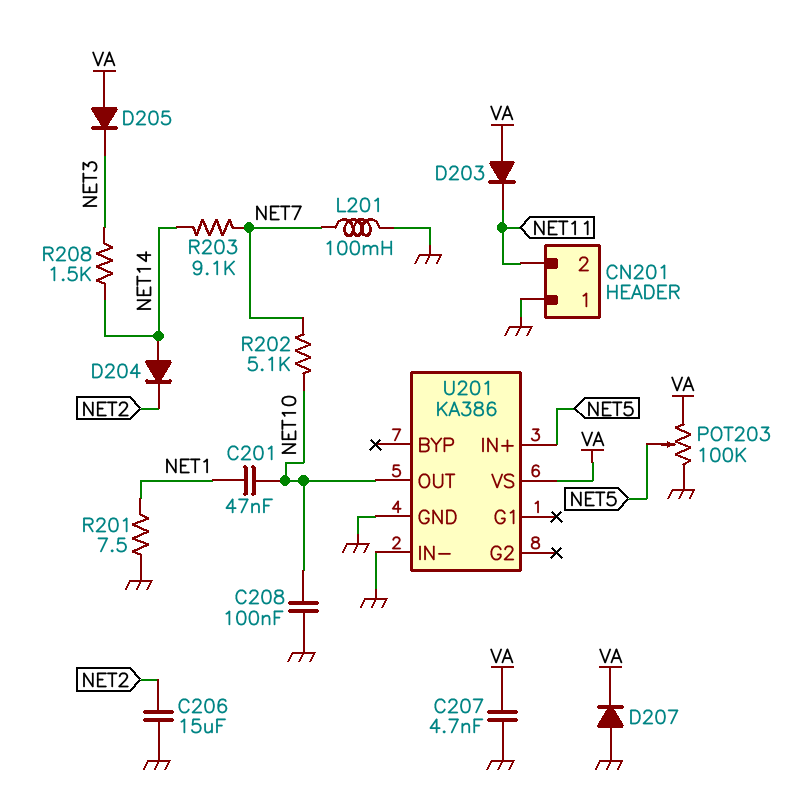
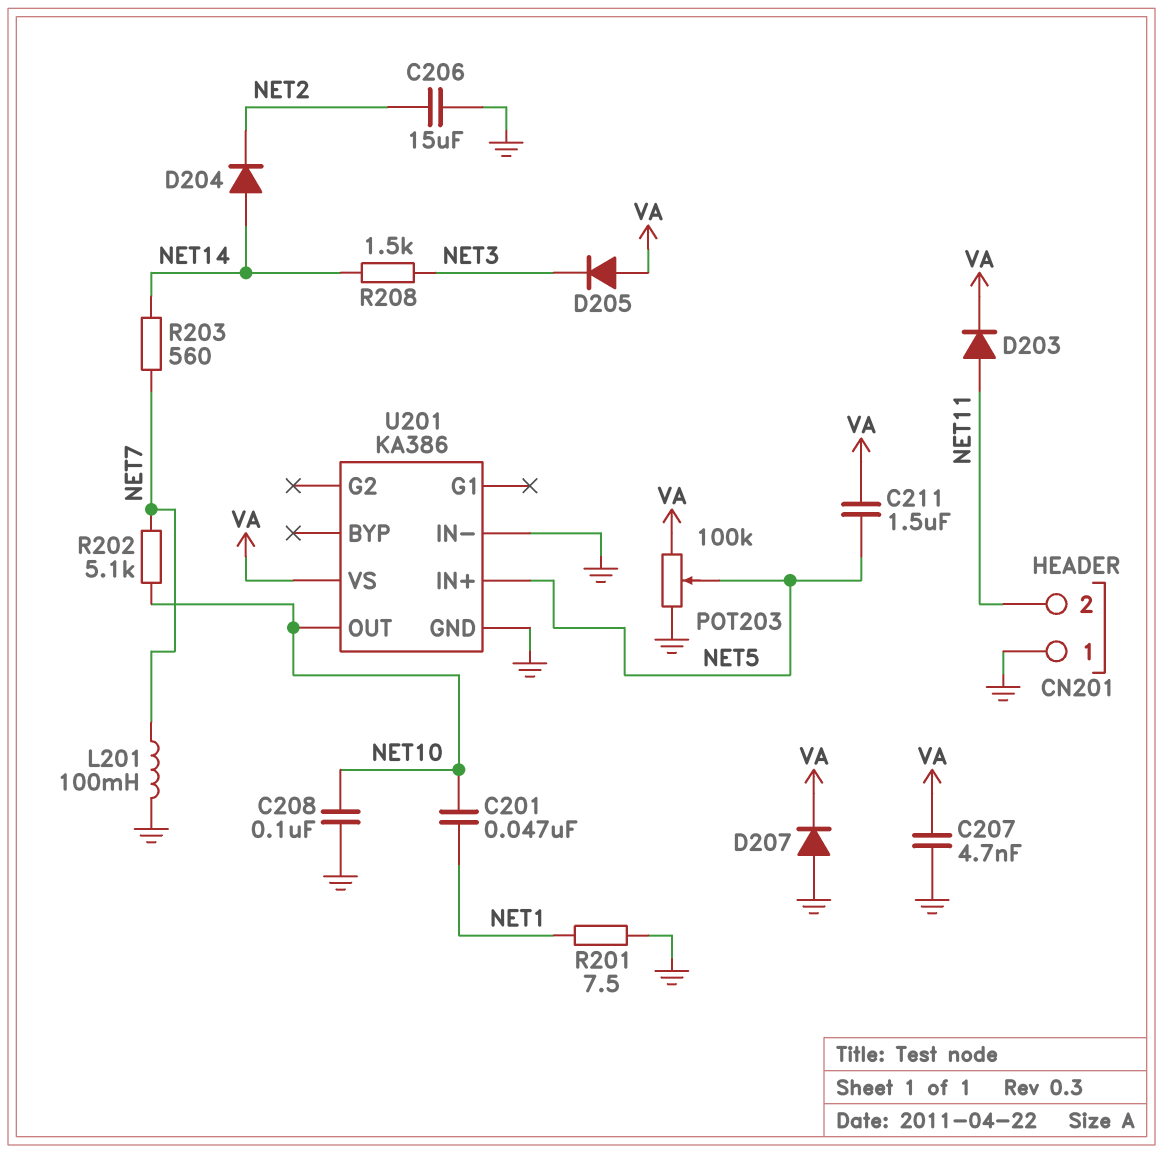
C211: none -> 1.5uF (NET5, VA)
D203: diode (A VA, K NET11) -> diode (A NET11, K VA)
R203: 9.1k (NET7, NET14) -> 560 (NET7, NET14)

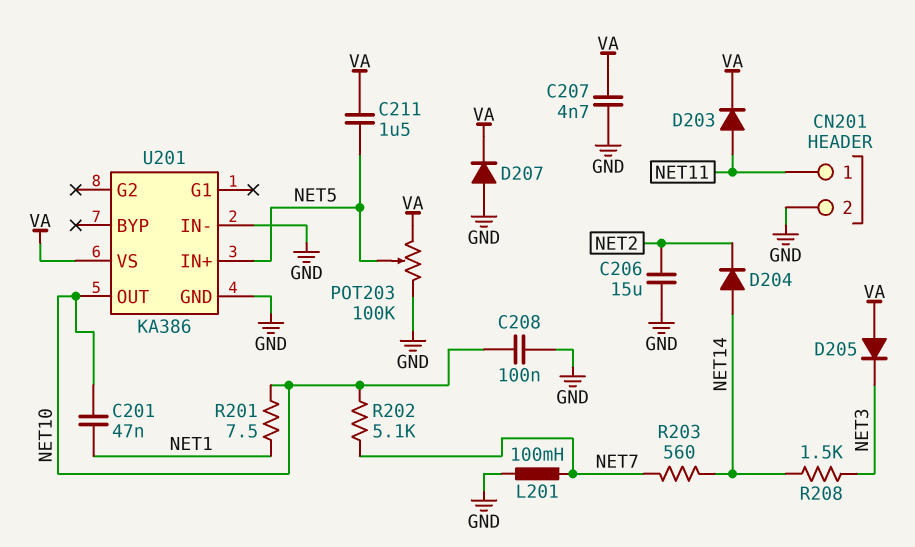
CN201 pin 1: GND -> NET11
CN201 pin 2: NET11 -> GND
R201: 7.5 (GND, NET1) -> 7.5 (NET1, NET10)

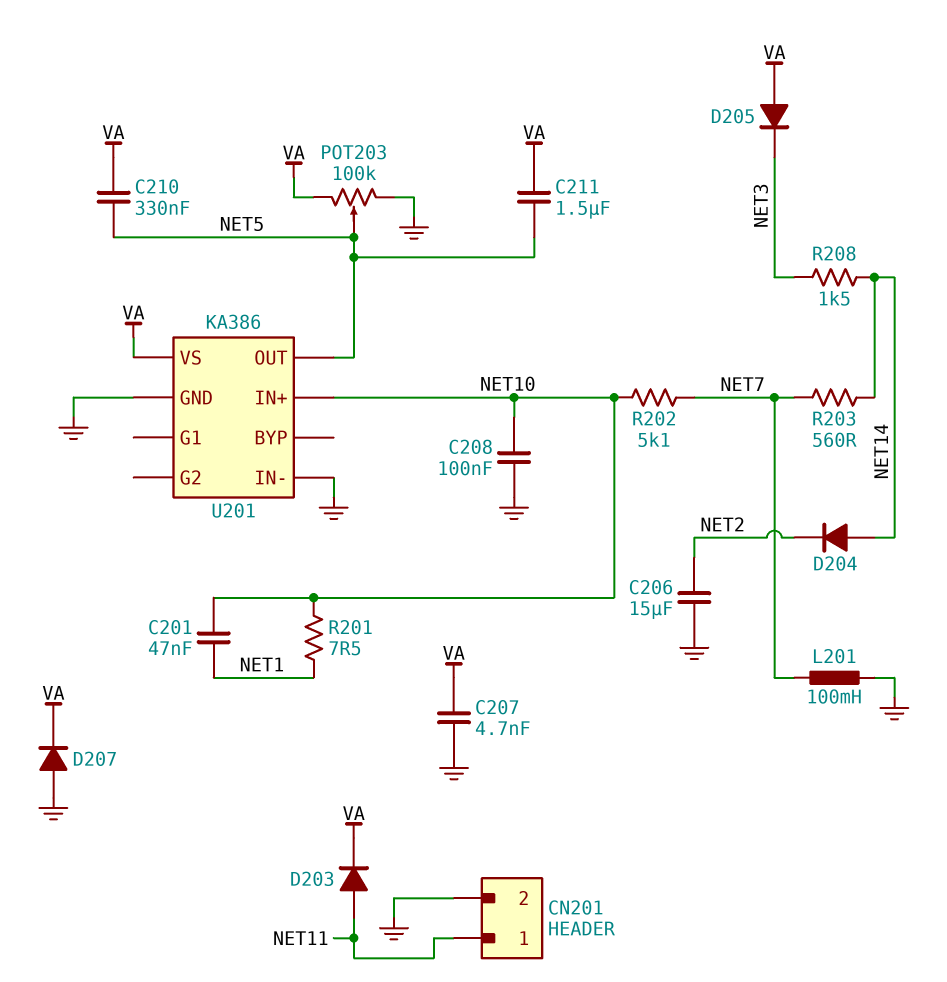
C210: none -> 330nF (NET5, VA)
U201 pin IN+: NET5 -> NET10
U201 pin OUT: NET10 -> NET5

